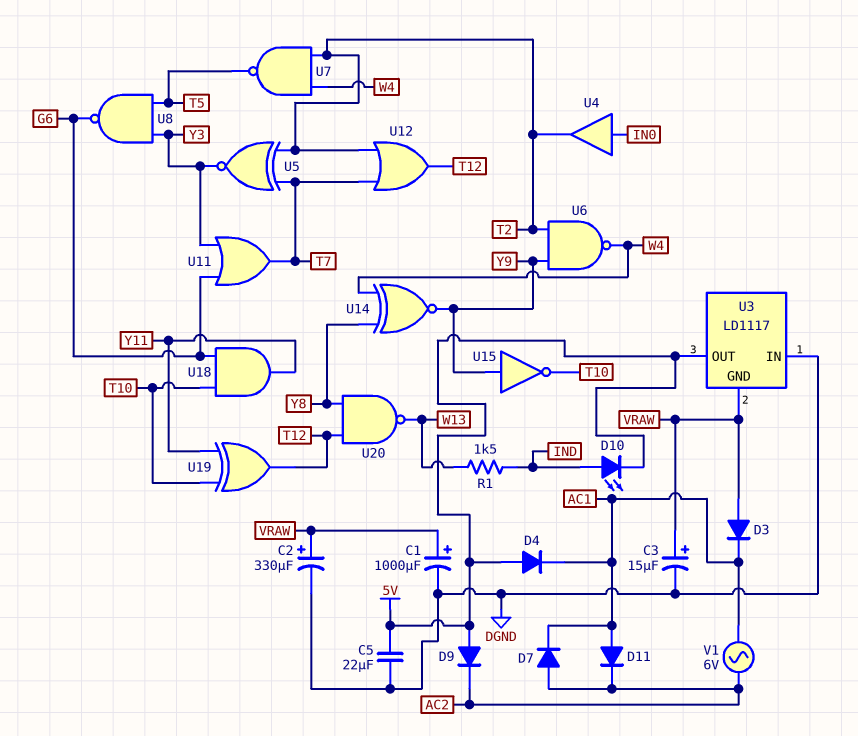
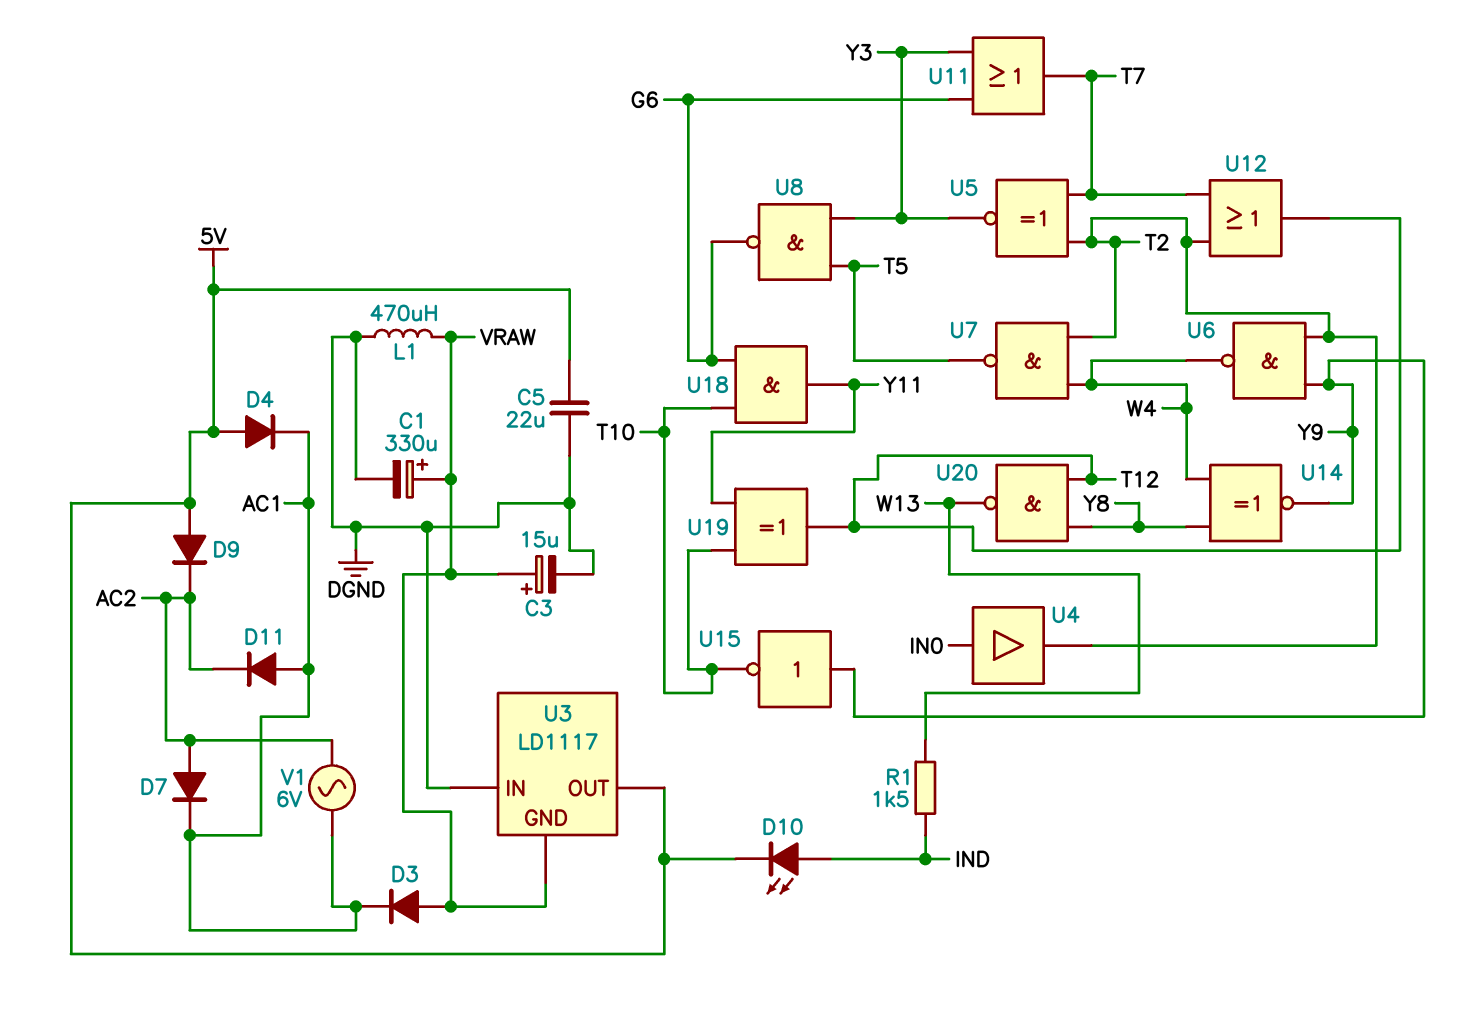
C1: 1000uF (plus VRAW, minus DGND) -> 330uF (plus VRAW, minus DGND)
C2: 330uF (plus VRAW, minus DGND) -> none
L1: none -> 470uH (DGND, VRAW)

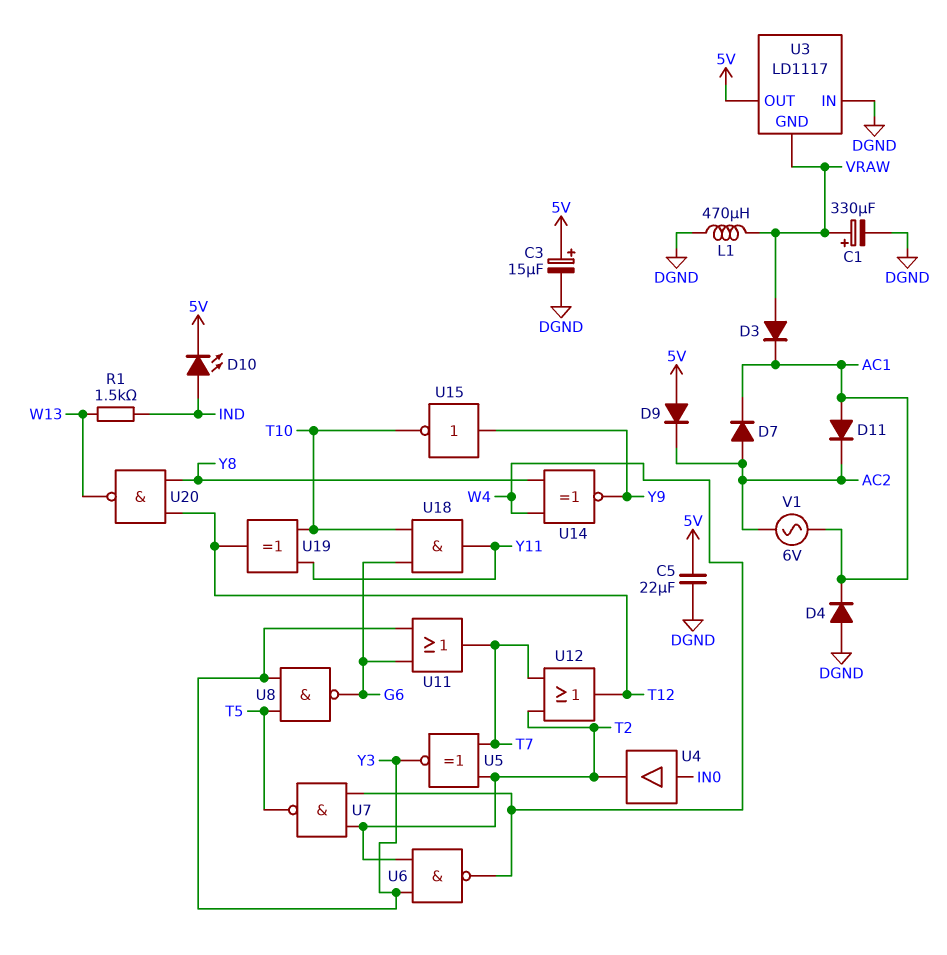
C3: 15uF (plus VRAW, minus DGND) -> 15uF (plus 5V, minus DGND)
D4: diode (A 5V, K AC1) -> diode (A DGND, K AC1)
U6: NAND (in T2, in Y9, out W4) -> NAND (in T2, in Y3, out W4)

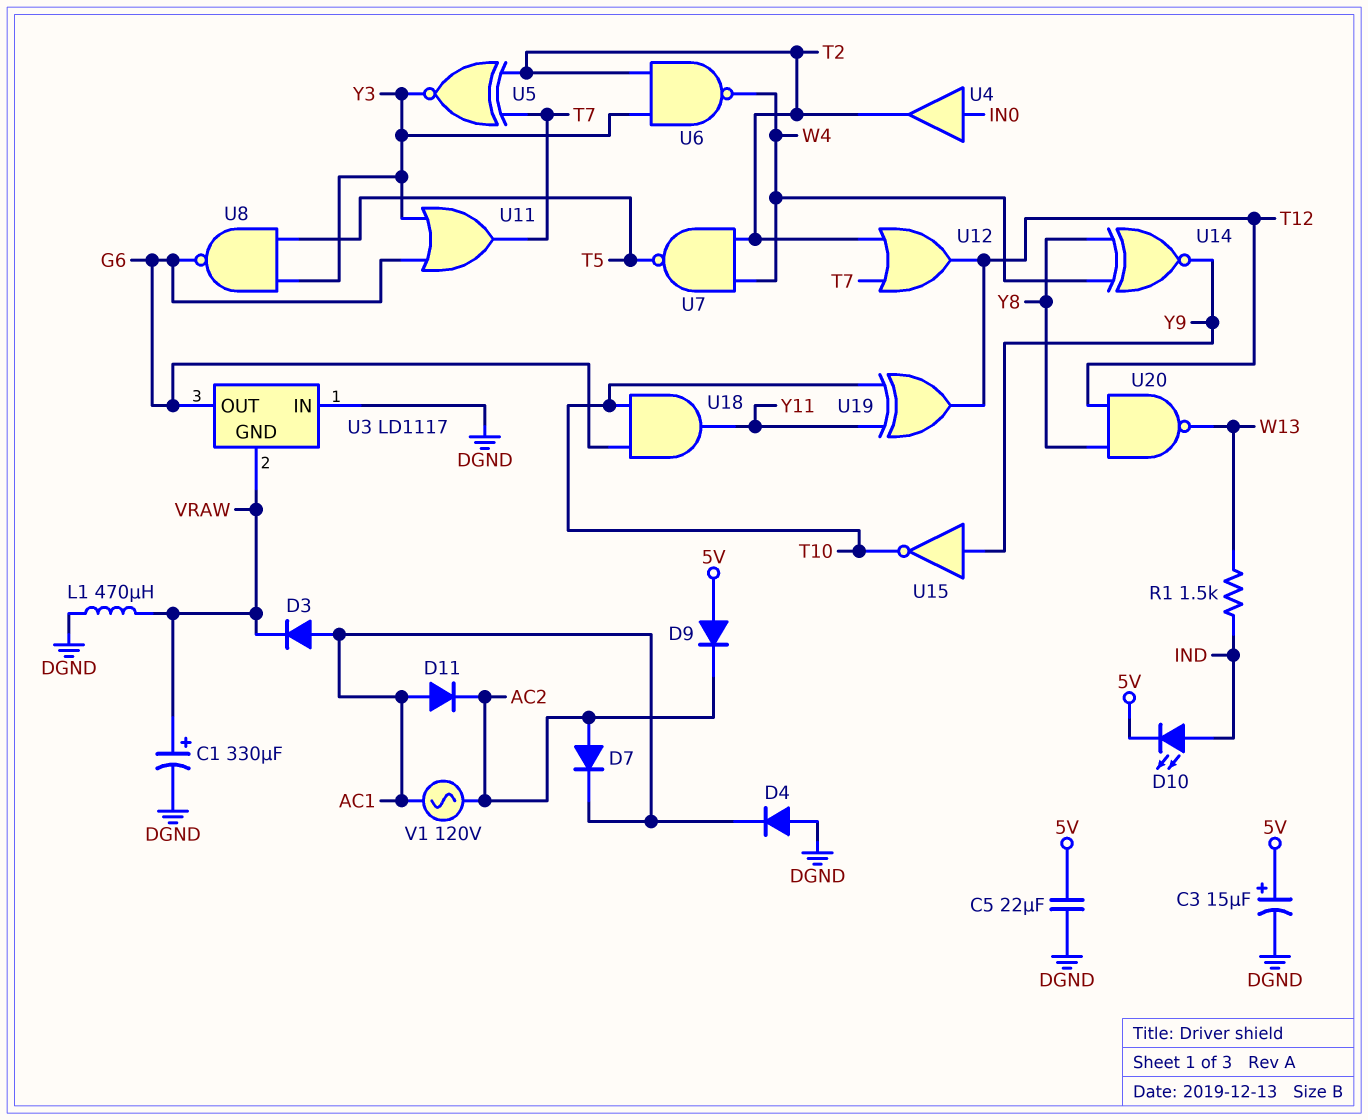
D3: diode (A VRAW, K AC1) -> diode (A AC1, K VRAW)
U3 pin OUT: 5V -> G6
V1: AC 6V (AC1, AC2) -> AC 120V (AC1, AC2)

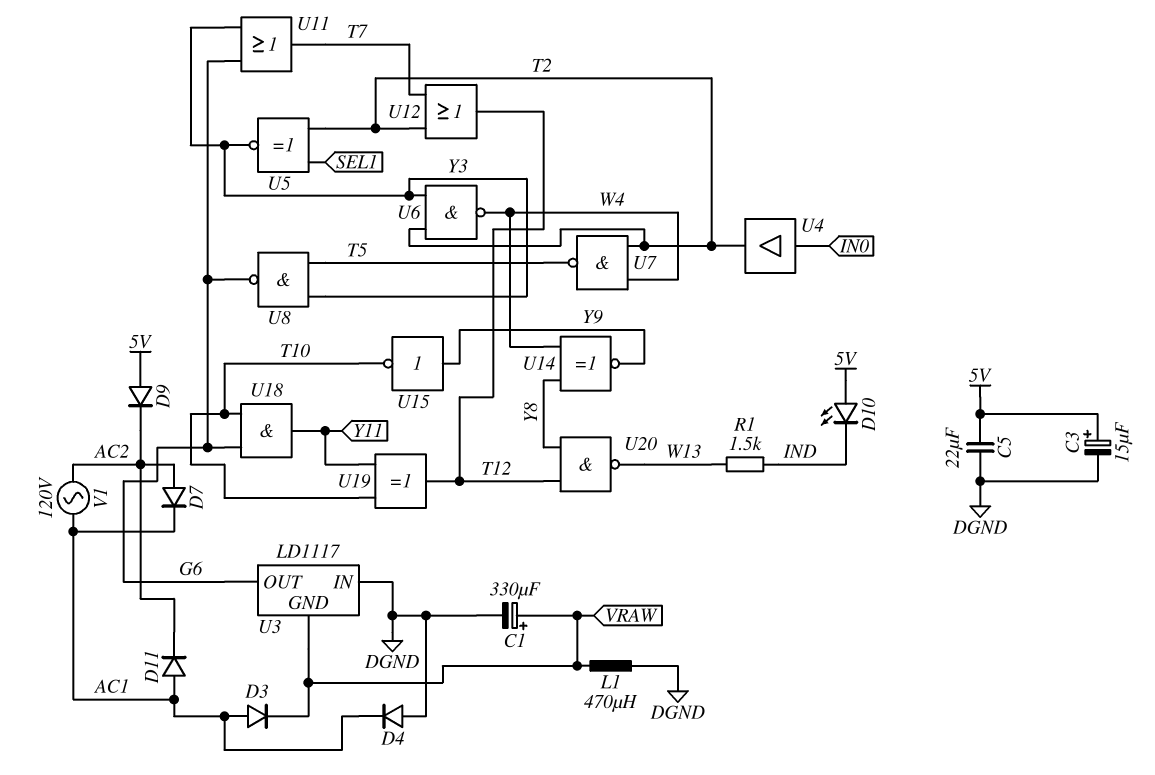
D10: LED (A IND, K 5V) -> LED (A 5V, K IND)
U5: XNOR (in T2, in T7, out Y3) -> XNOR (in SEL1, in T2, out Y3)

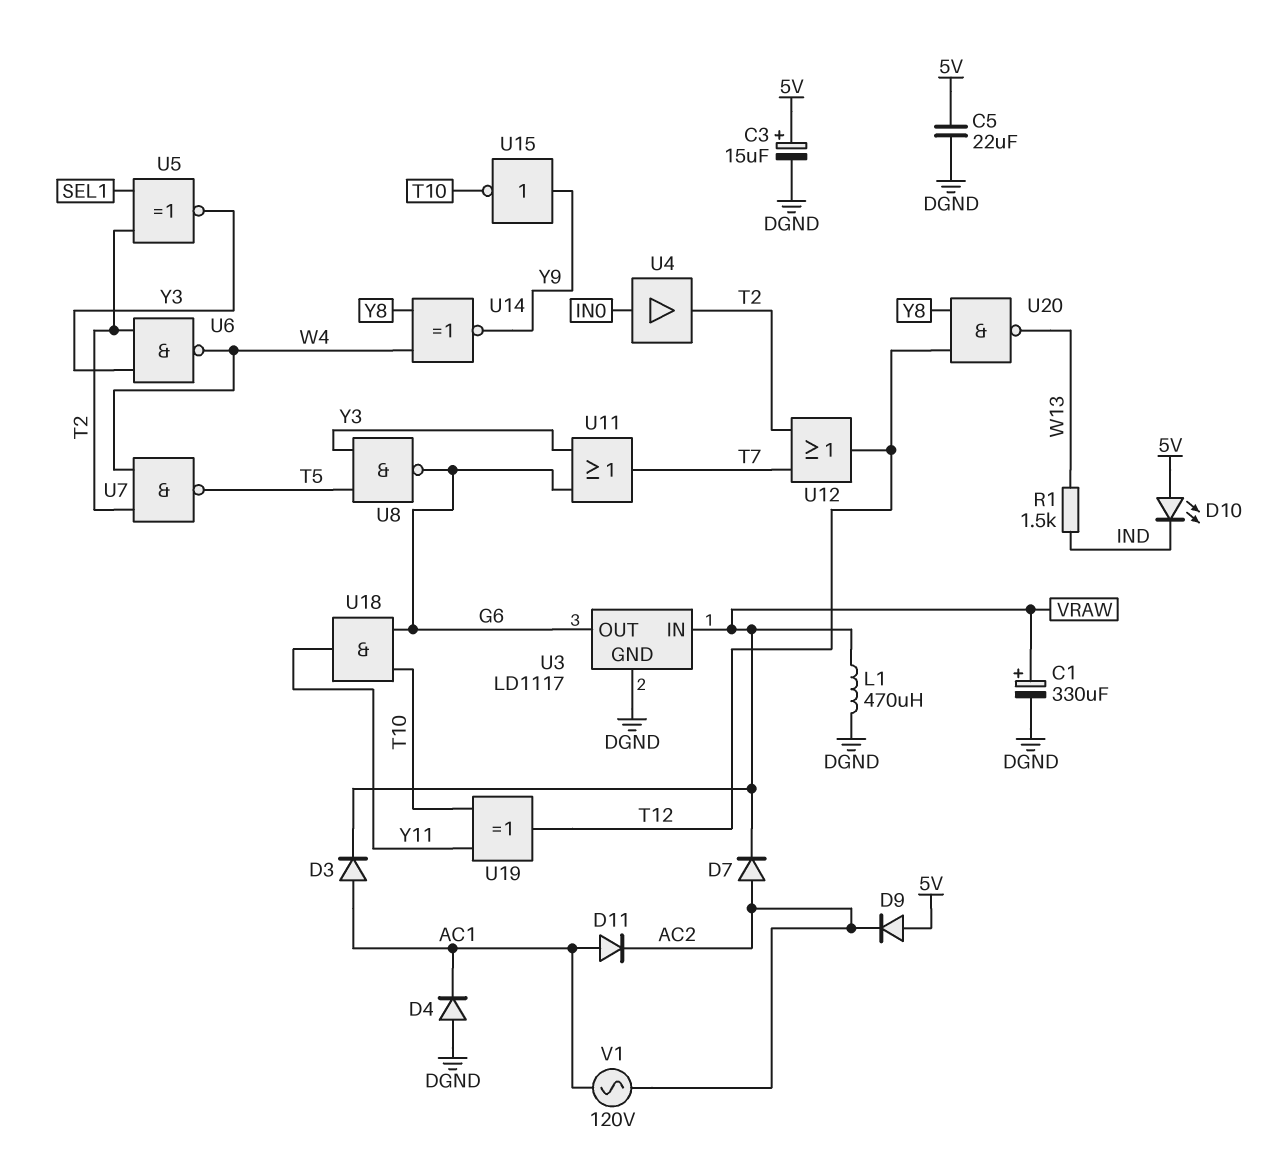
D7: diode (A AC2, K AC1) -> diode (A AC2, K VRAW)
U3 pin GND: VRAW -> DGND
U3 pin IN: DGND -> VRAW

